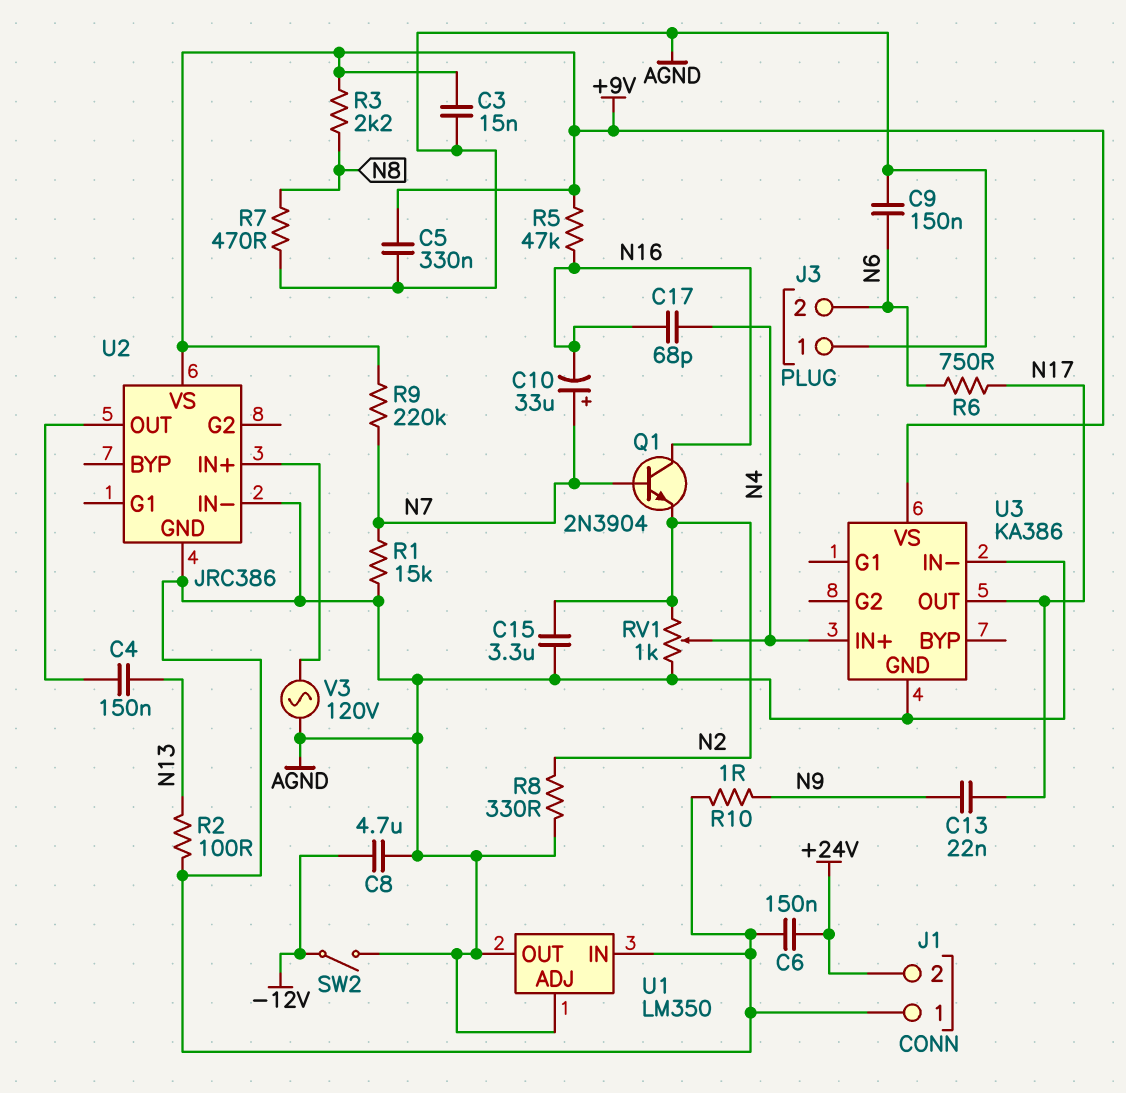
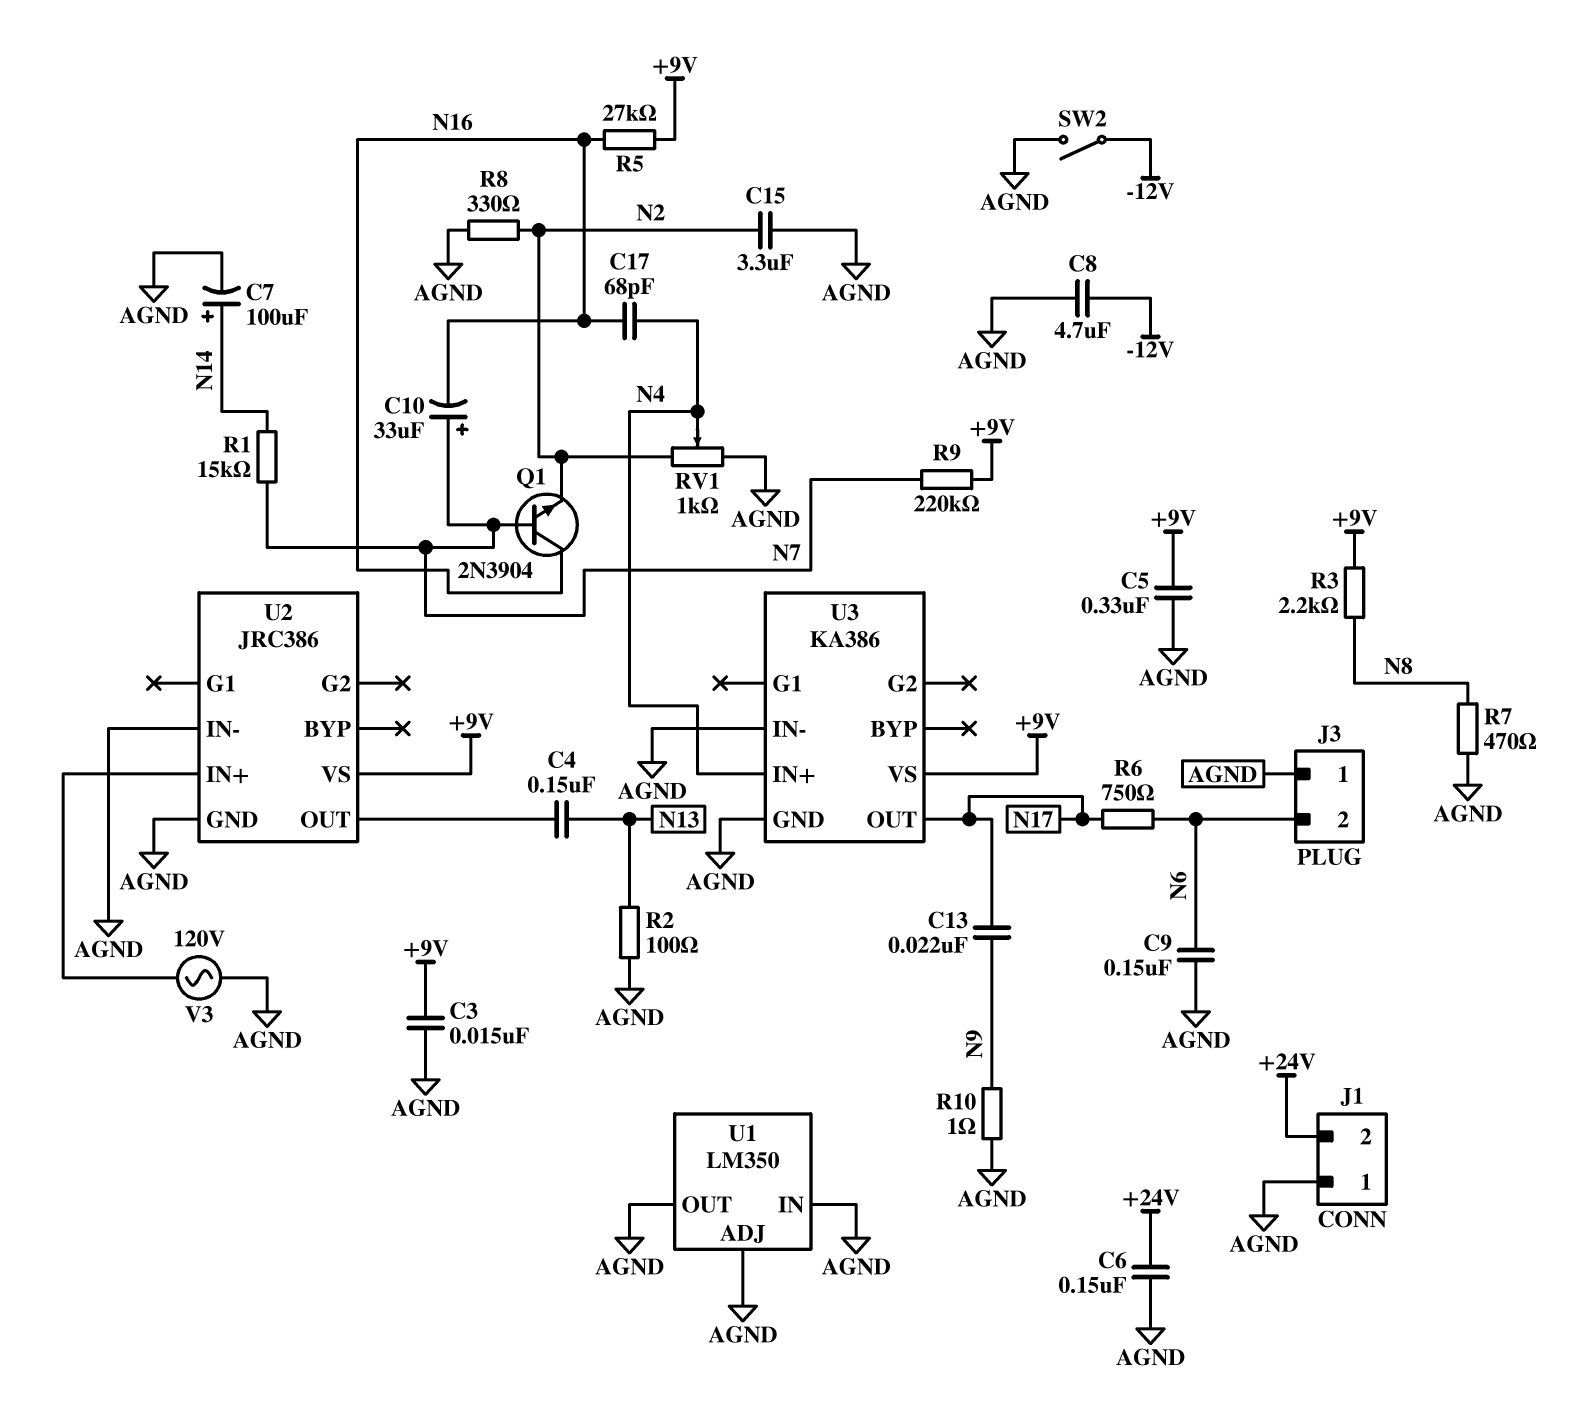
C7: none -> 100uF (plus N14, minus AGND)
R1: 15k (AGND, N7) -> 15k (N7, N14)
R5: 47k (+9V, N16) -> 27k (+9V, N16)

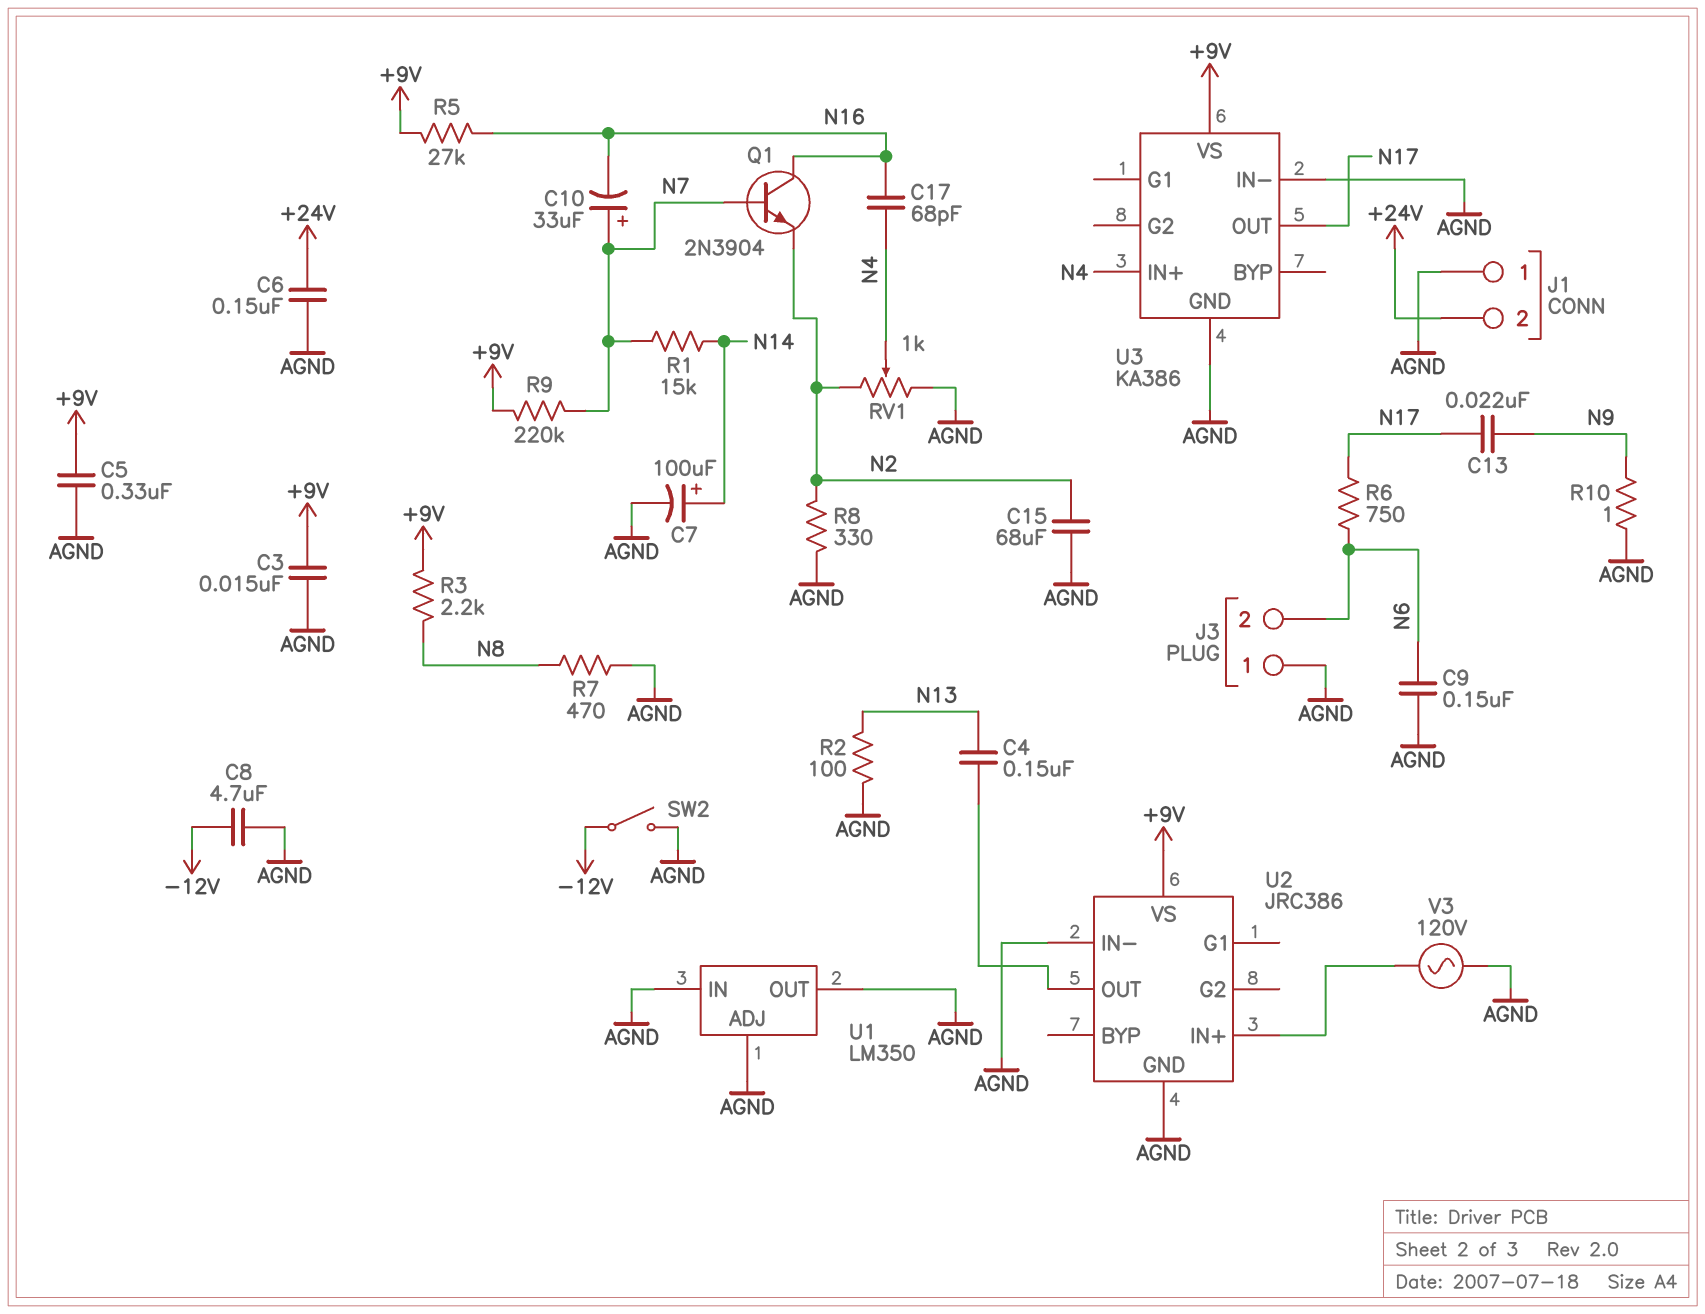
C15: 3.3uF (AGND, N2) -> 68uF (AGND, N2)

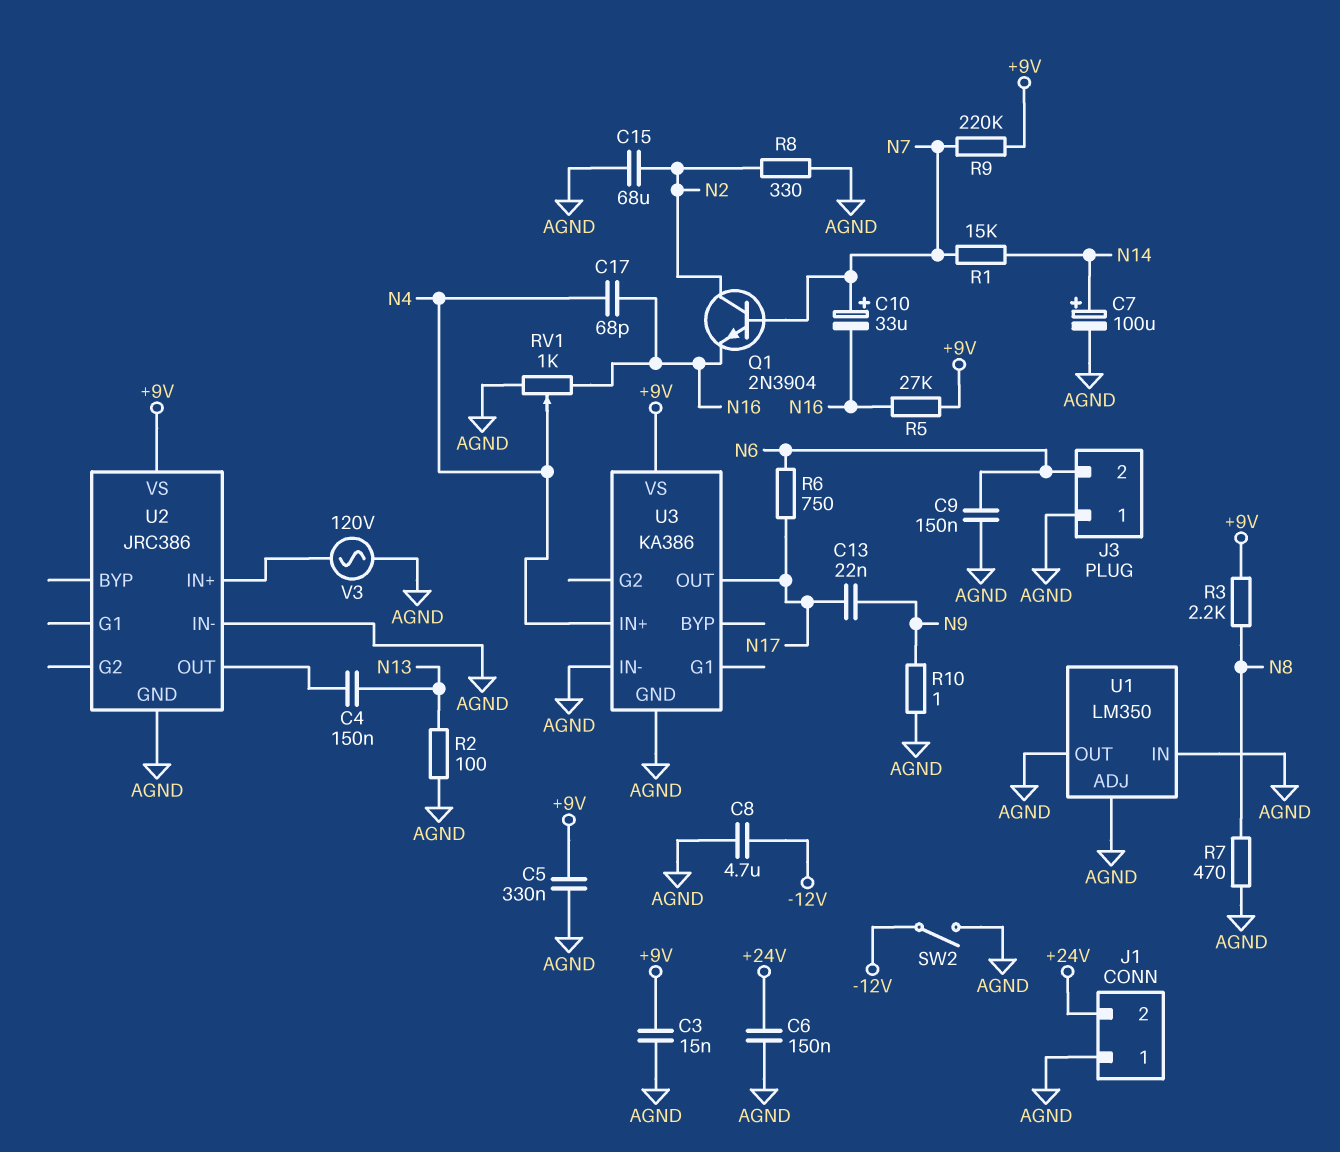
Q1: NPN 2N3904 (B N7, C N16, E N2) -> NPN 2N3904 (B N7, C N2, E N16)
RV1: 1k (AGND, N2, wiper N4) -> 1k (AGND, N16, wiper N4)

